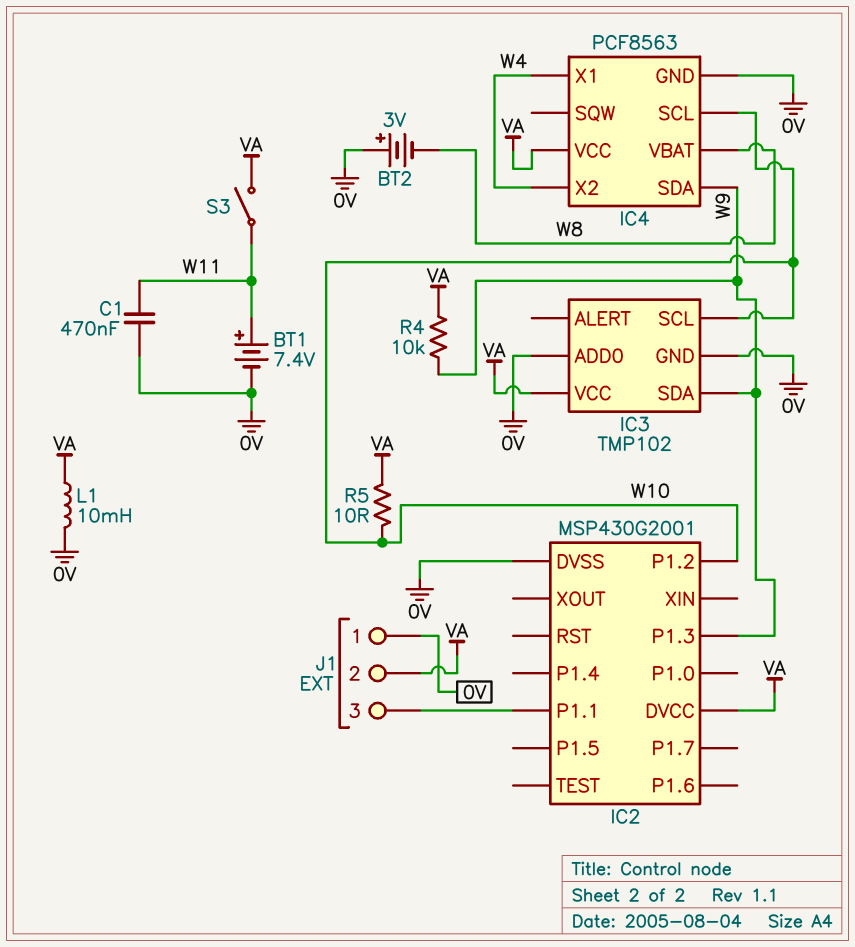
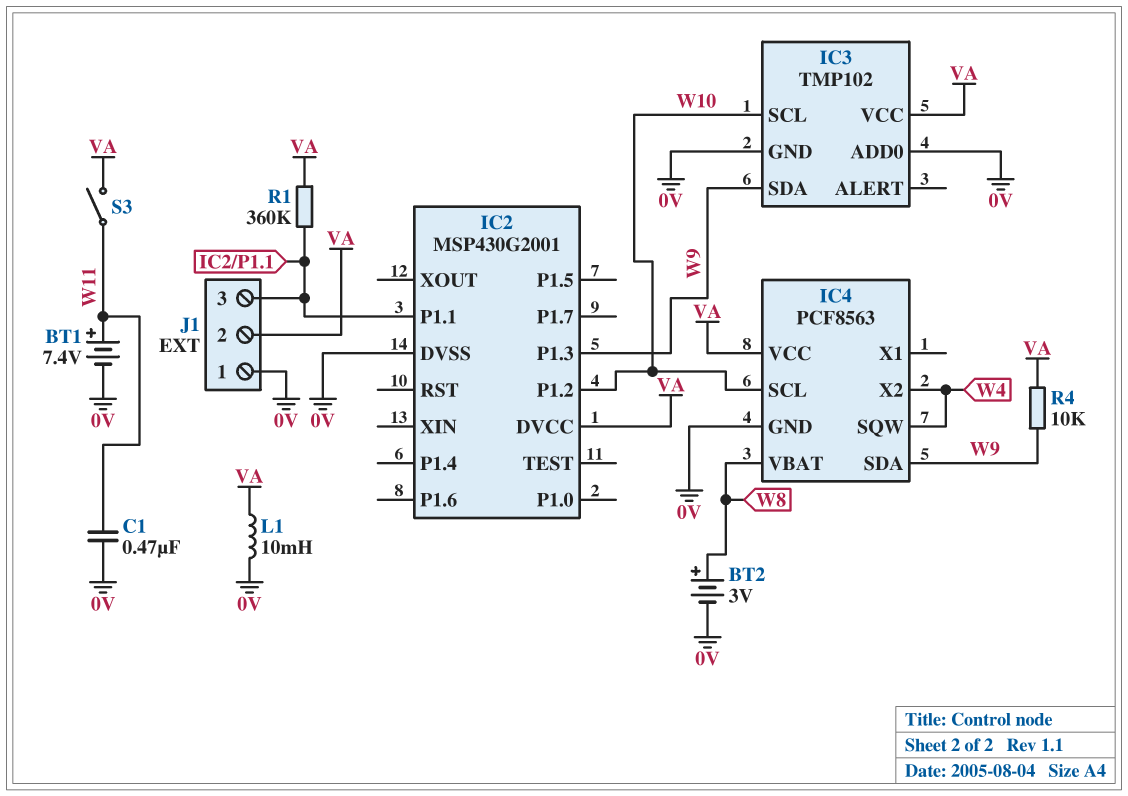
BT2: 3V (plus 0V, minus W8) -> 3V (plus W8, minus 0V)
IC4 pin SQW: none -> W4
IC4 pin X1: W4 -> none
R1: none -> 360k (IC2/P1.1, VA)
R5: 10 (VA, W10) -> none

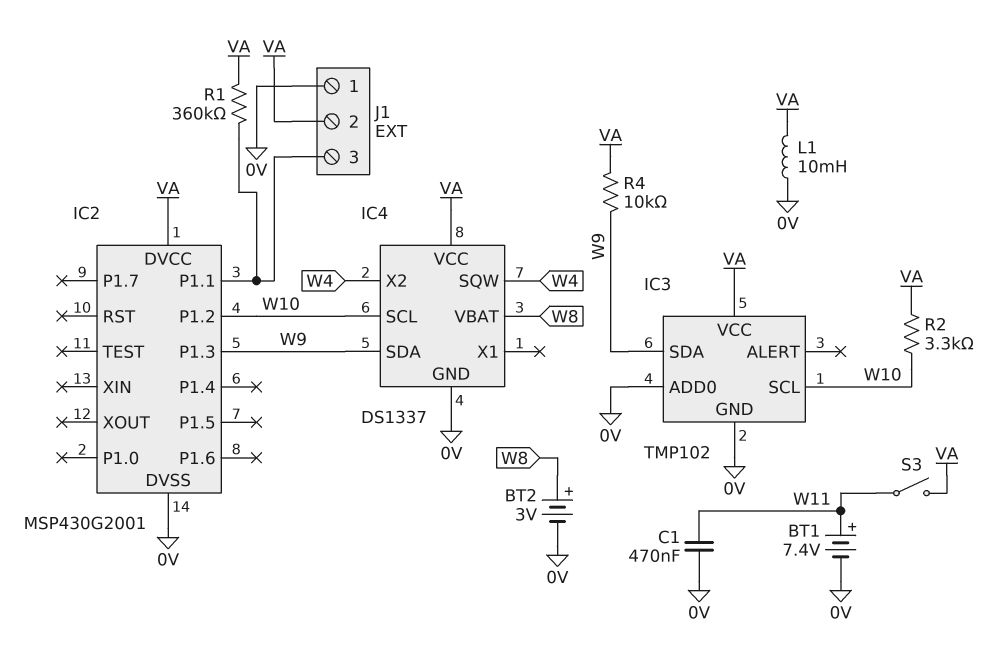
IC4: PCF8563 -> DS1337
R2: none -> 3.3k (VA, W10)

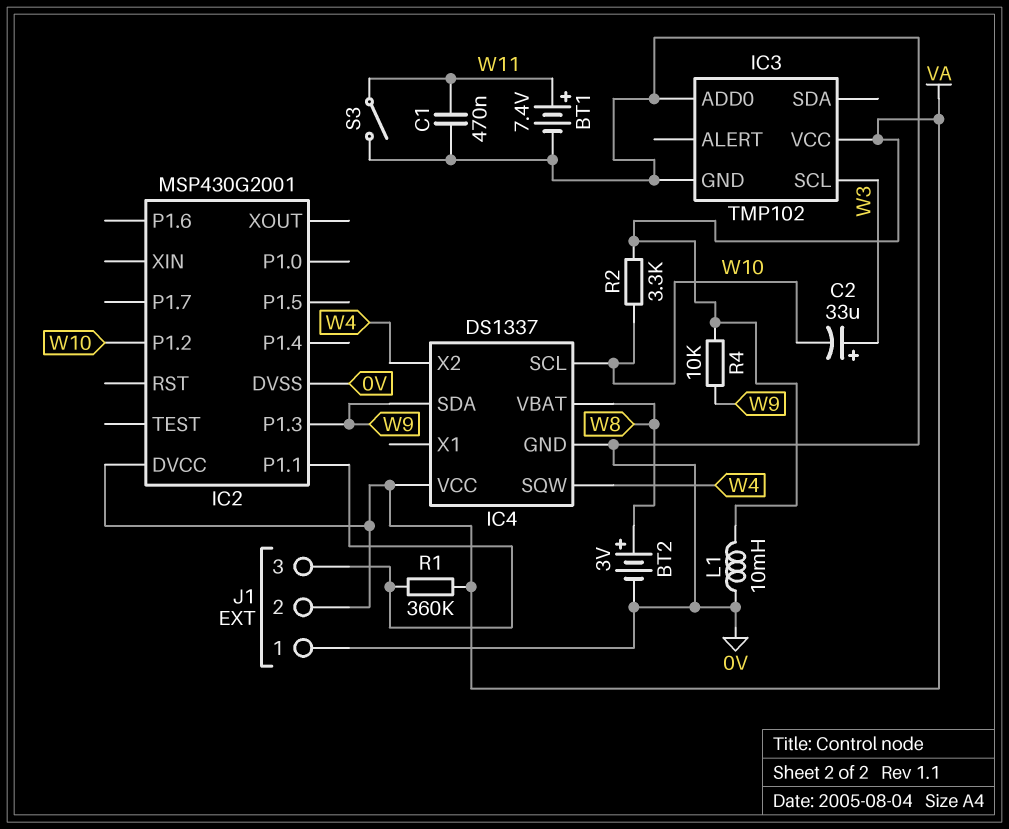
C2: none -> 33uF (plus W3, minus W10)
IC3 pin SCL: W10 -> W3
IC3 pin SDA: W9 -> none
S3: switch (VA, W11) -> switch (0V, W11)

